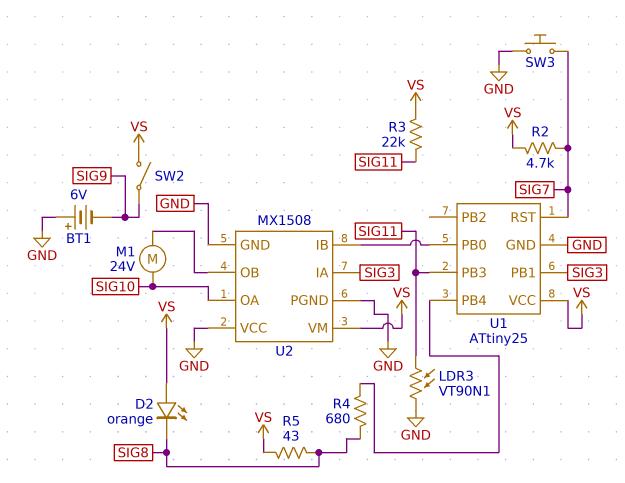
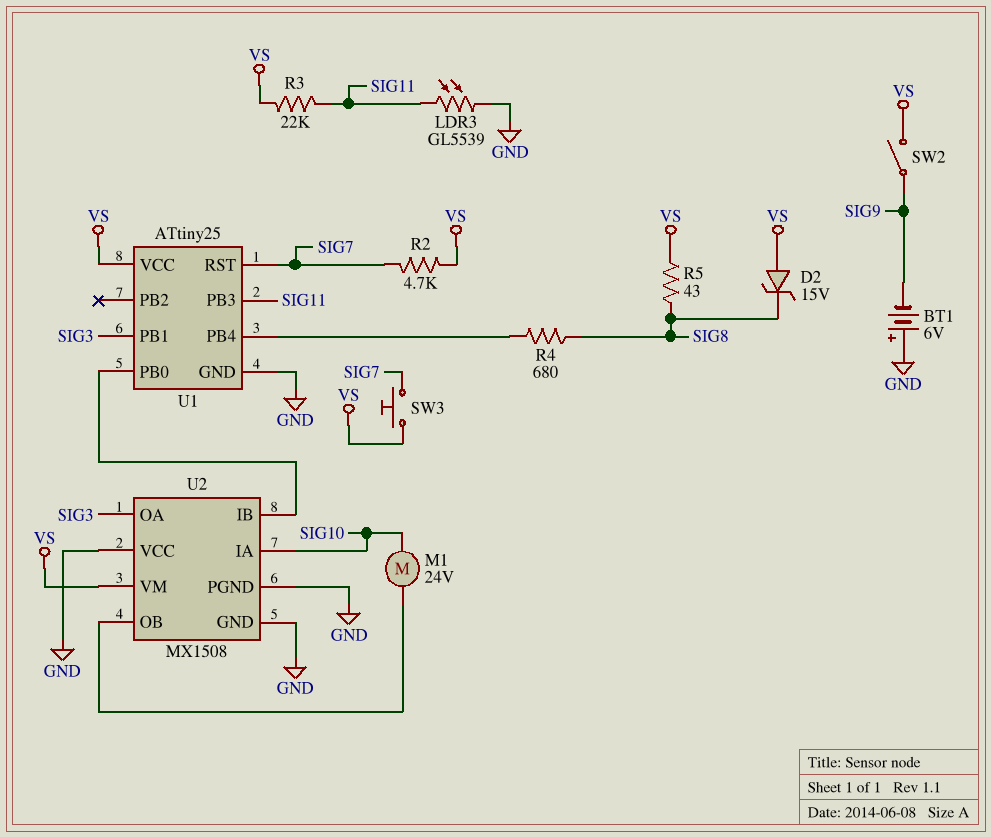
D2: LED orange (A VS, K SIG8) -> zener 15V (A VS, K SIG8)
LDR3: VT90N1 (GND, SIG11) -> GL5539 (GND, SIG11)
SW3: button (GND, SIG7) -> button (SIG7, VS)
U2 pin IA: SIG3 -> SIG10
U2 pin OA: SIG10 -> SIG3

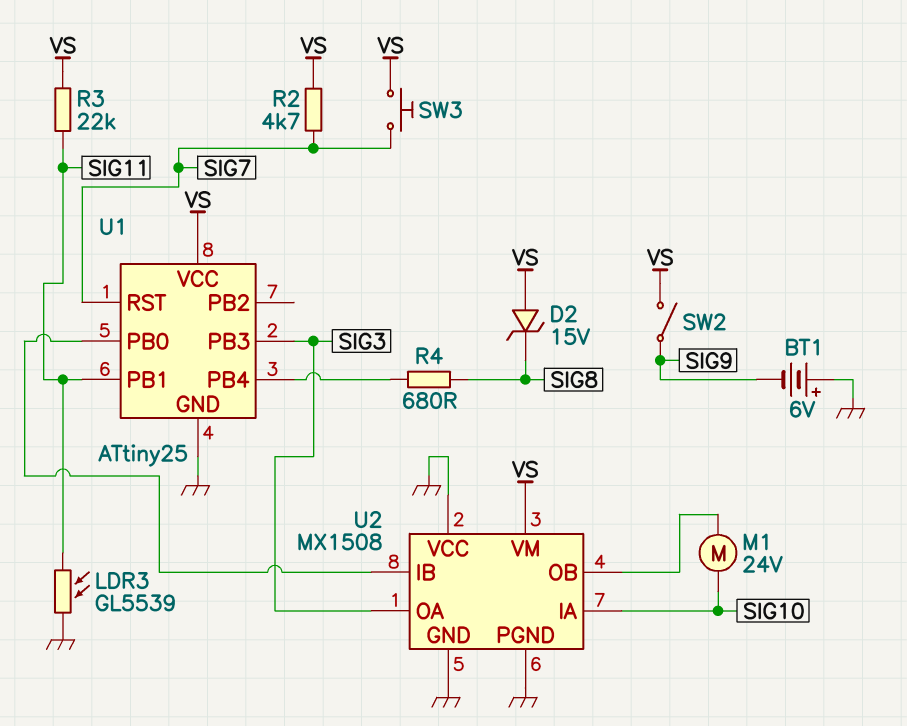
R5: 43 (SIG8, VS) -> none
U1 pin PB1: SIG3 -> SIG11
U1 pin PB3: SIG11 -> SIG3

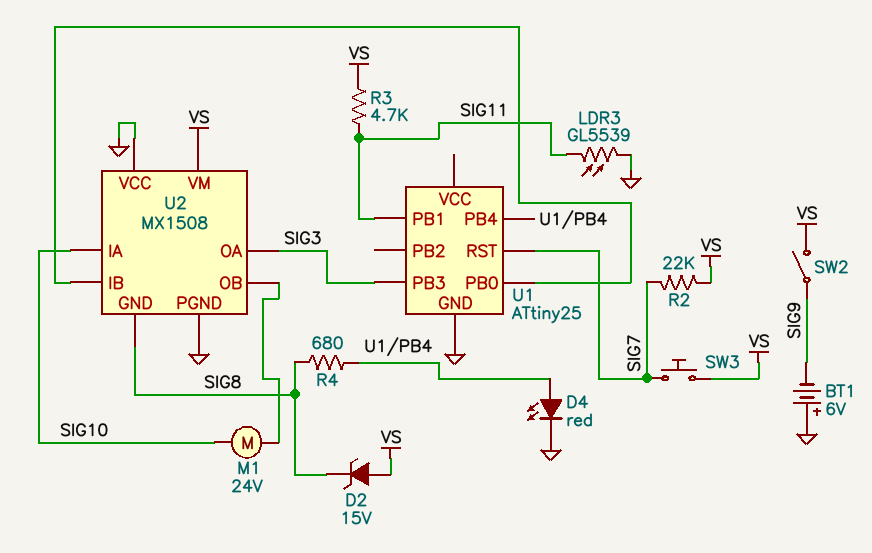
D4: none -> LED red (A U1/PB4, K GND)
R2: 4.7k (SIG7, VS) -> 22k (SIG7, VS)
R3: 22k (SIG11, VS) -> 4.7k (SIG11, VS)
U1 pin VCC: VS -> none
U2 pin GND: GND -> SIG8

